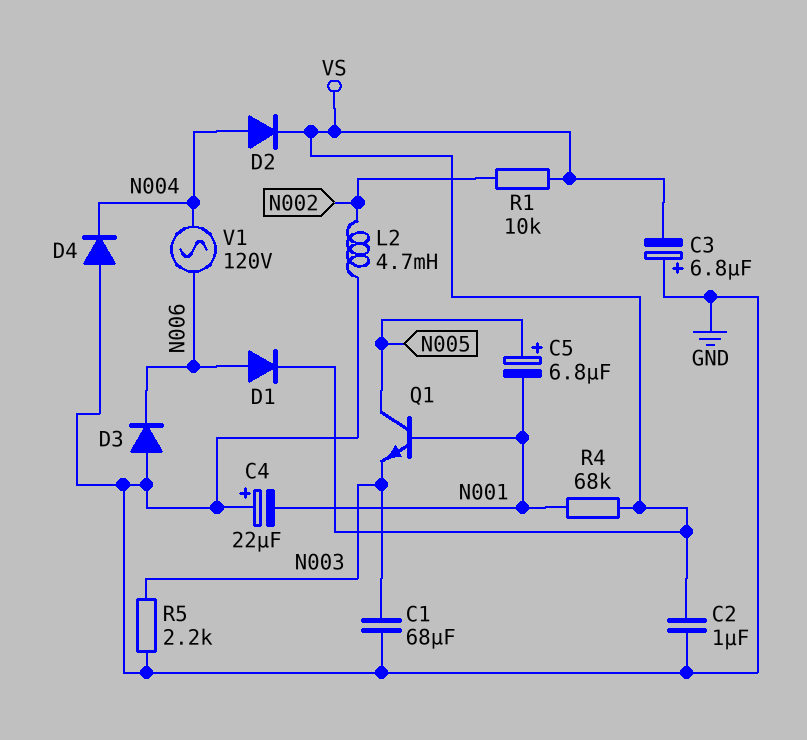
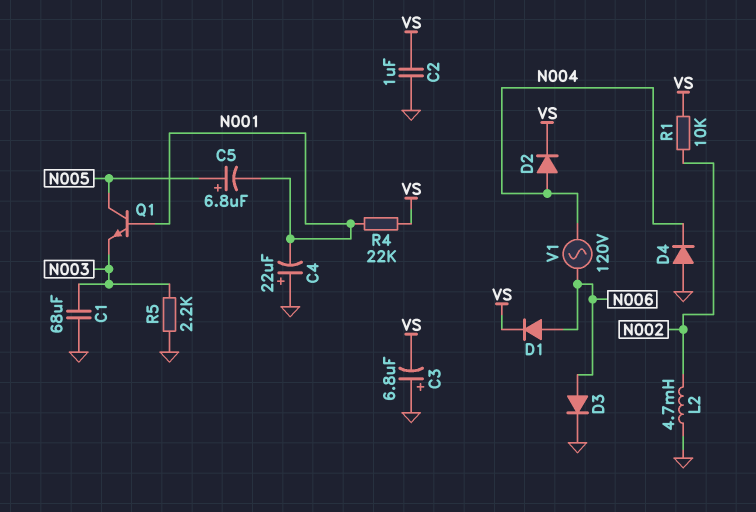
D3: diode (A GND, K N006) -> diode (A N006, K GND)
R4: 68k (N001, VS) -> 22k (N001, VS)

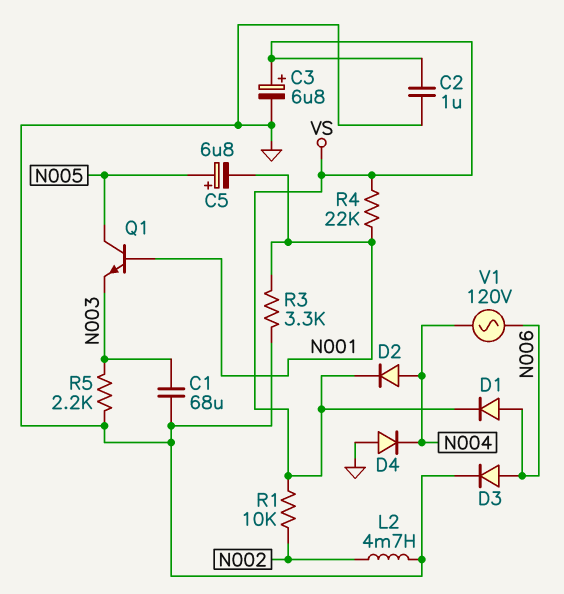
C3: 6.8uF (plus GND, minus VS) -> 6.8uF (plus VS, minus GND)
C4: 22uF (plus GND, minus N001) -> none
R3: none -> 3.3k (GND, N001)

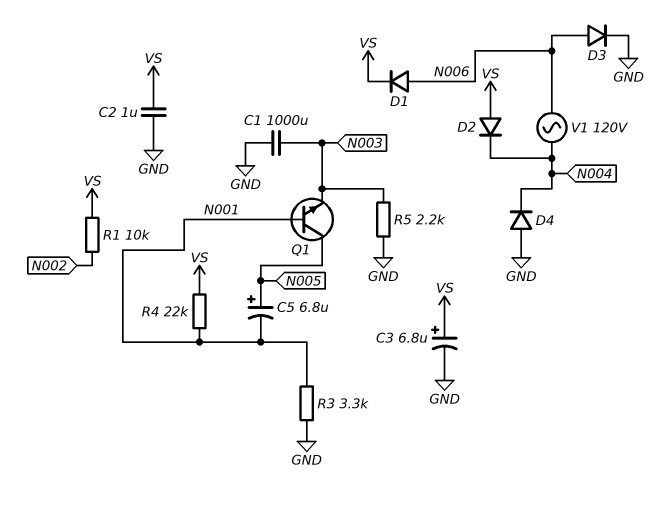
C1: 68uF (GND, N003) -> 1000uF (GND, N003)
D2: diode (A N004, K VS) -> diode (A VS, K N004)
L2: 4.7mH (GND, N002) -> none

